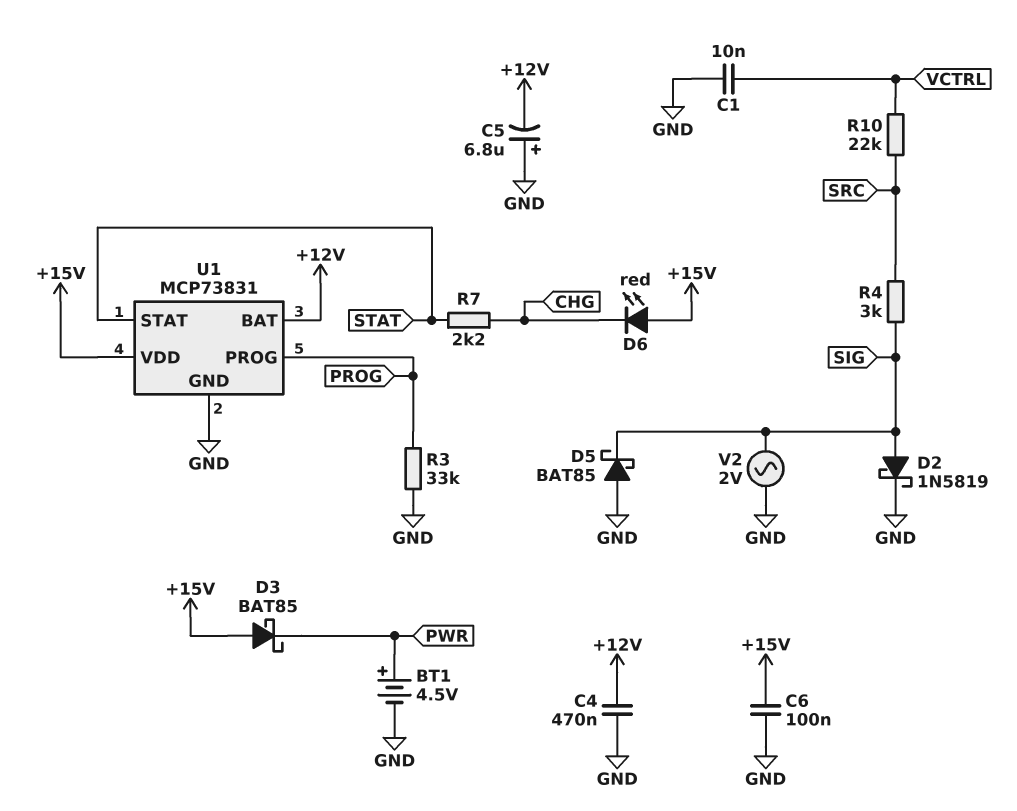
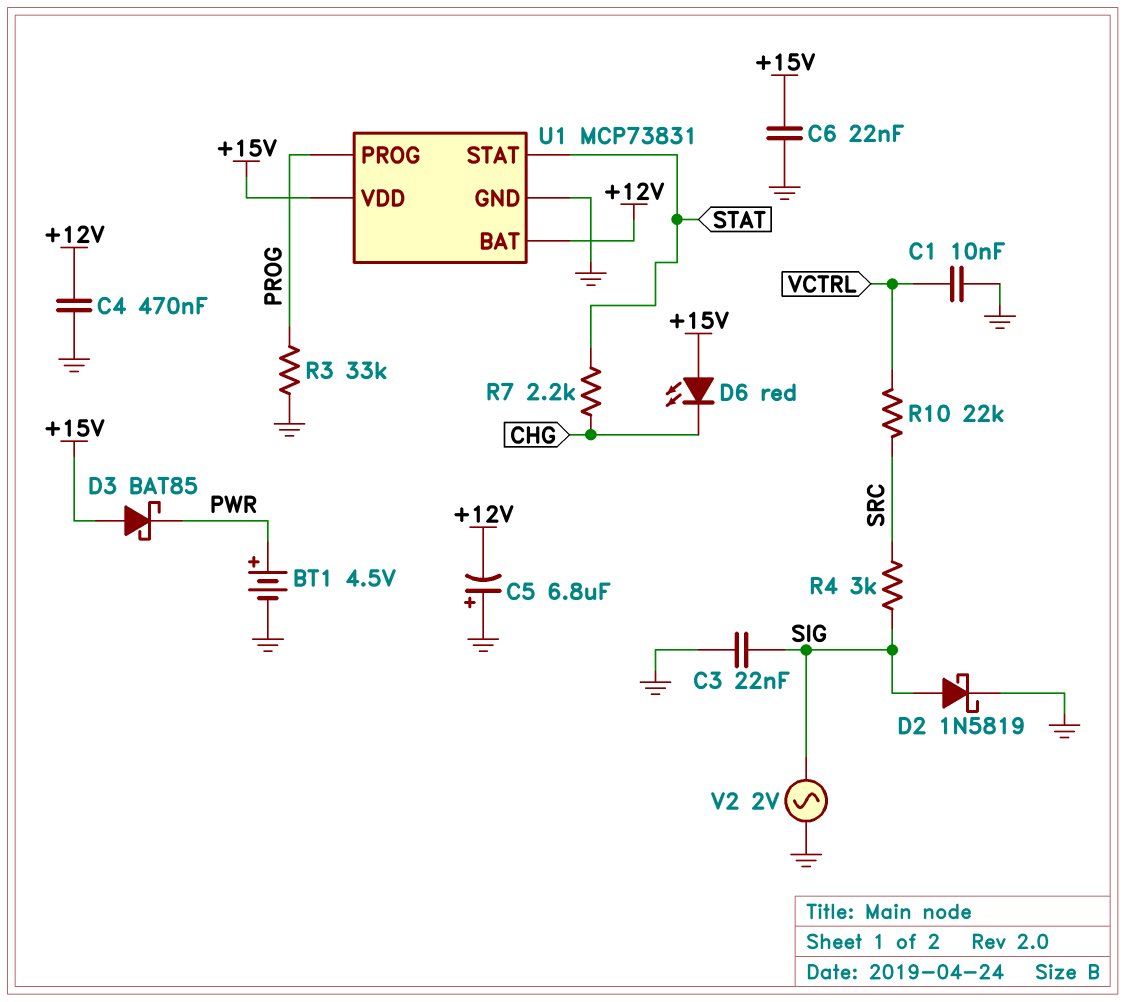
C3: none -> 22nF (GND, SIG)
C6: 100nF (+15V, GND) -> 22nF (+15V, GND)
D5: schottky BAT85 (A GND, K SIG) -> none

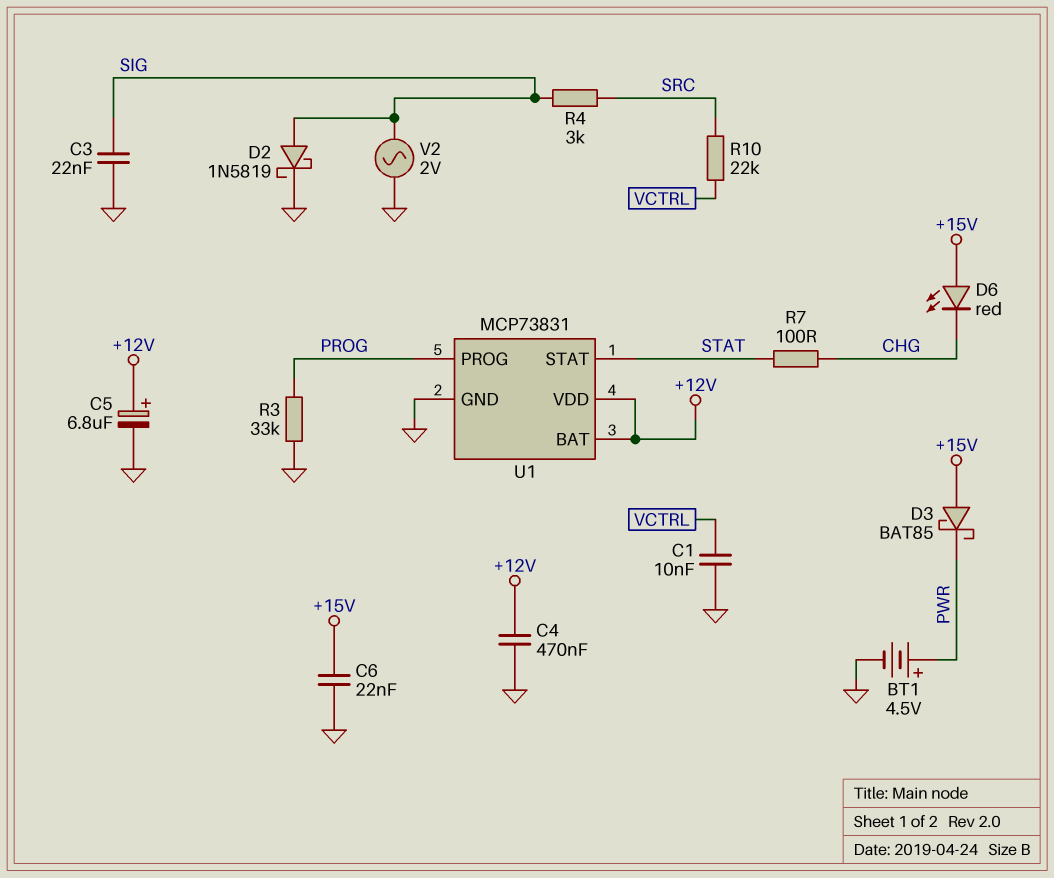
C5: 6.8uF (plus GND, minus +12V) -> 6.8uF (plus +12V, minus GND)
R7: 2.2k (CHG, STAT) -> 100 (CHG, STAT)
U1 pin VDD: +15V -> +12V

